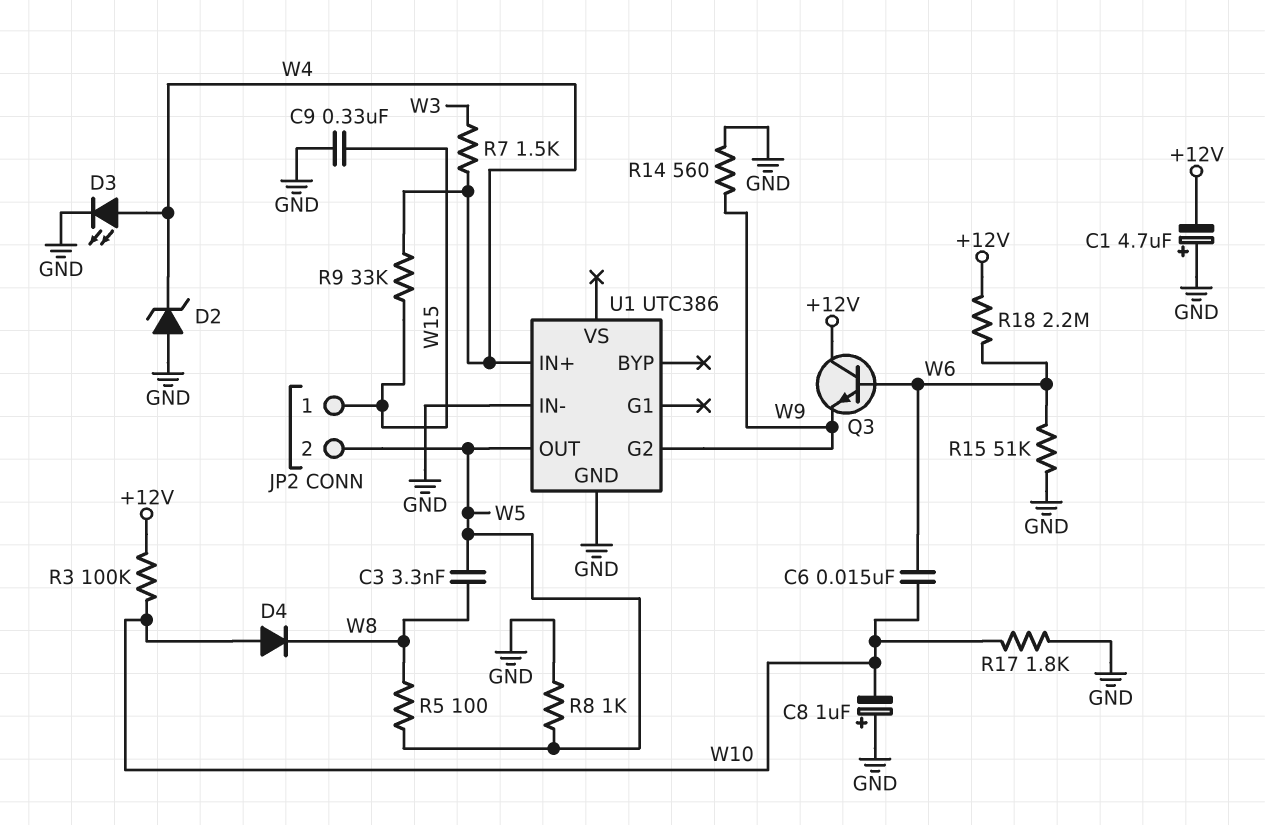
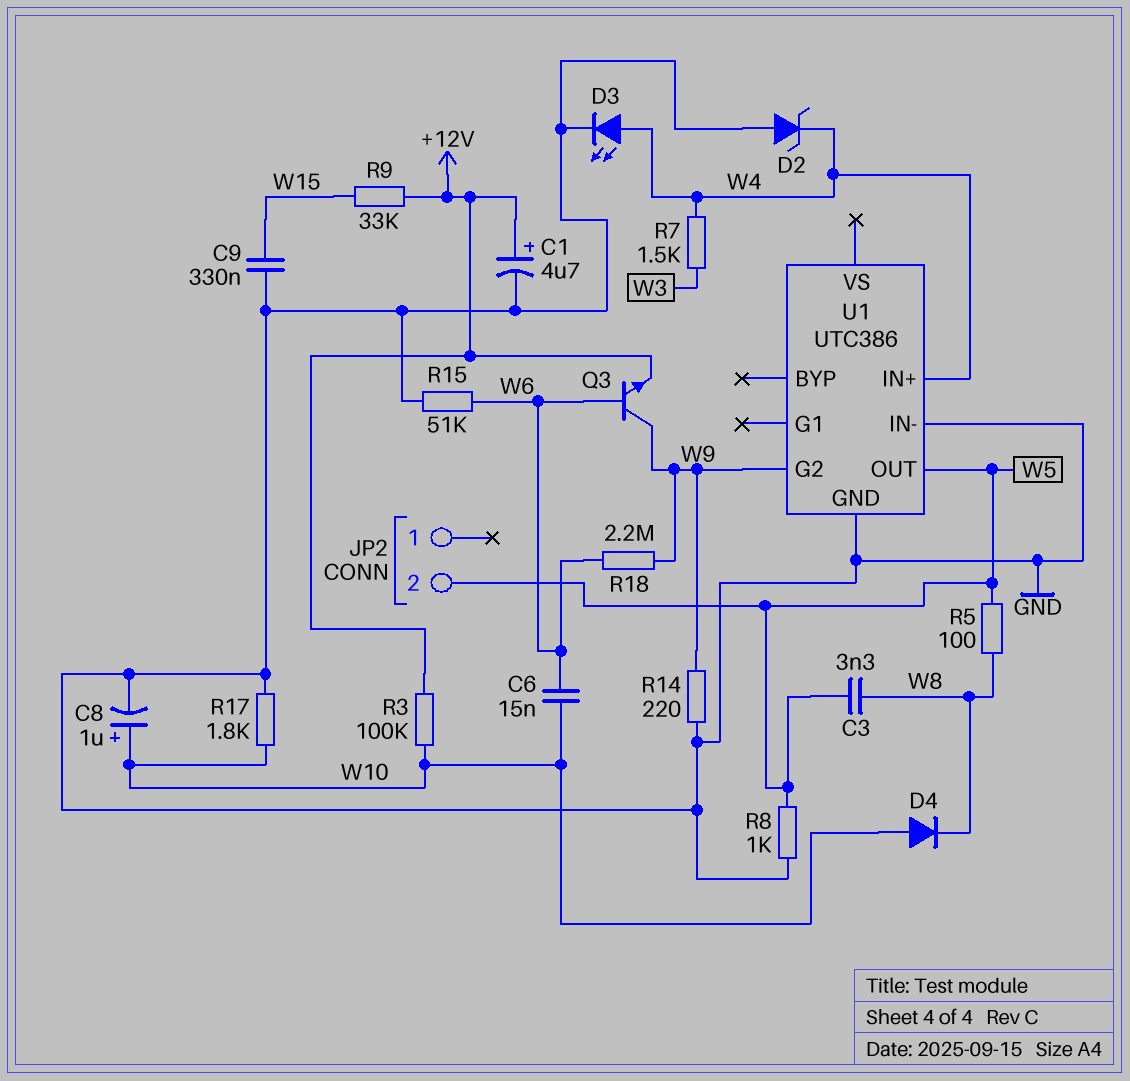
C1: 4.7uF (plus GND, minus +12V) -> 4.7uF (plus +12V, minus GND)
C8: 1uF (plus GND, minus W10) -> 1uF (plus W10, minus GND)
JP2 pin 1: W15 -> none
Q3: NPN (B W6, C +12V, E W9) -> NPN (B W6, C W9, E +12V)
R9: 33k (W4, W15) -> 33k (+12V, W15)
R14: 560 (GND, W9) -> 220 (GND, W9)
R18: 2.2M (+12V, W6) -> 2.2M (W6, W9)

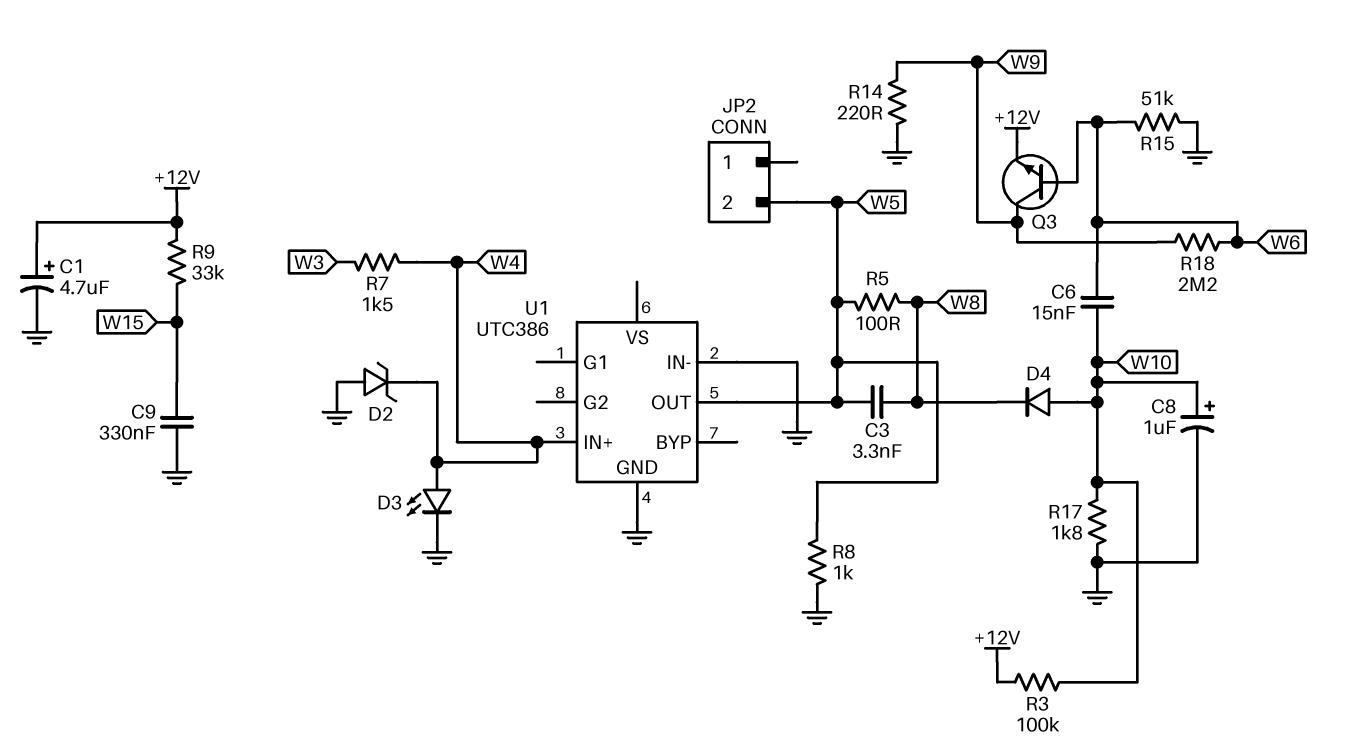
U1 pin G2: W9 -> none

